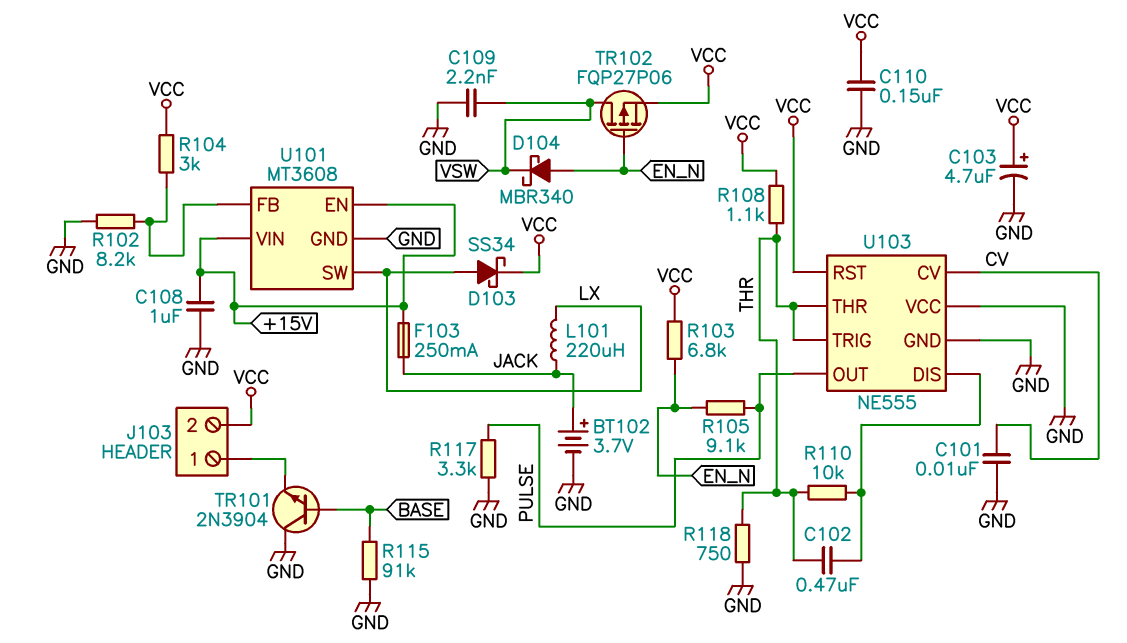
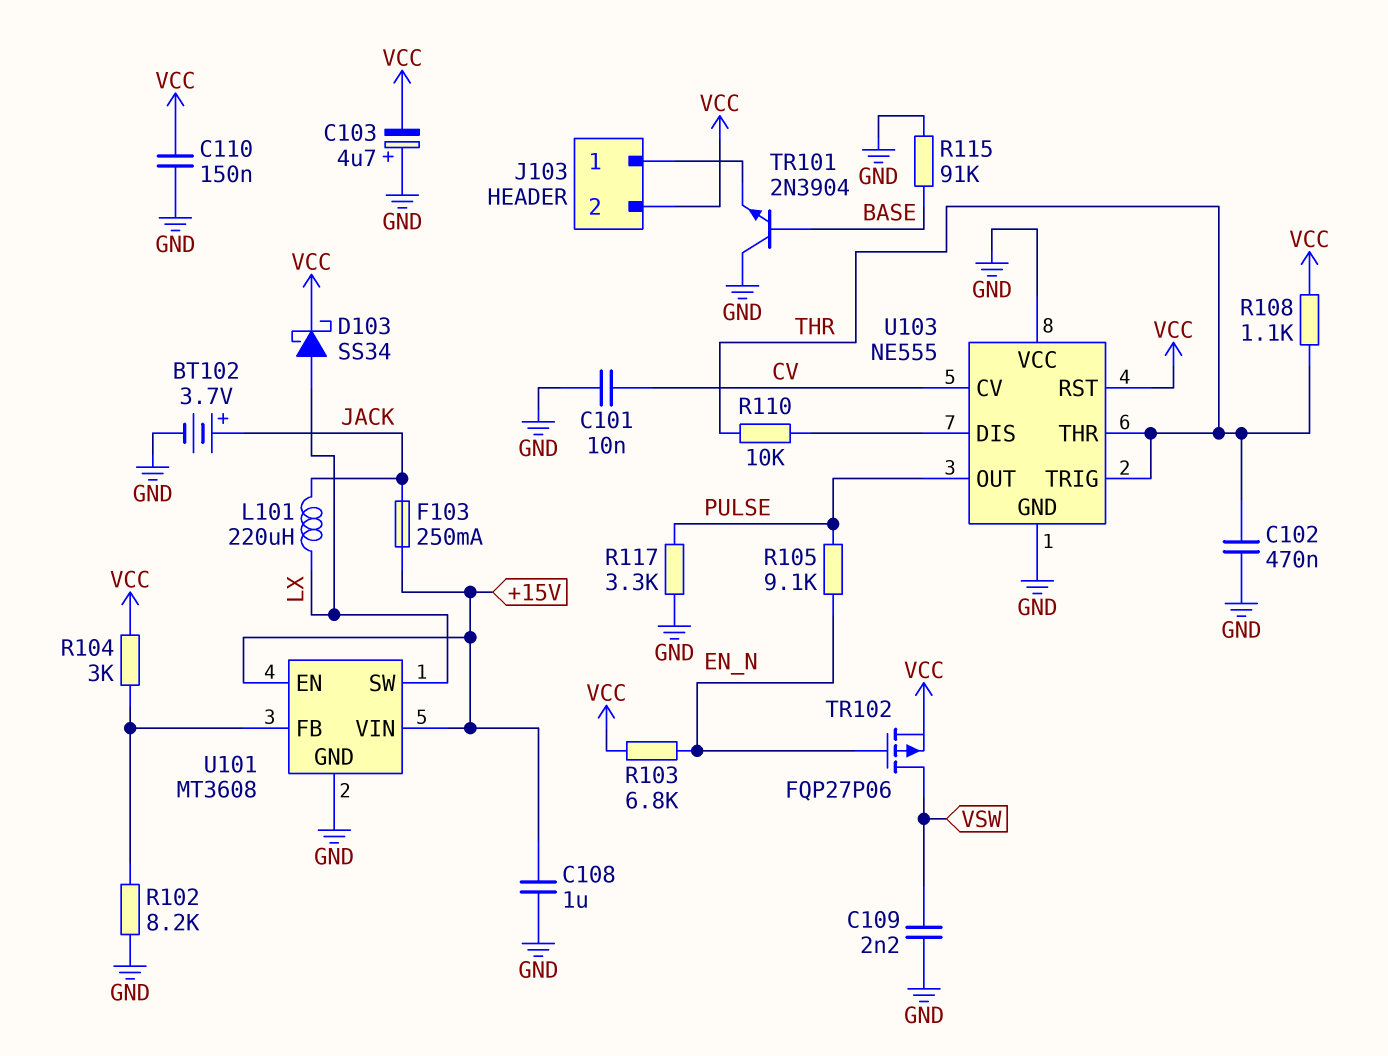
C102: 470nF (THR, U103/DIS) -> 470nF (GND, THR)
C103: 4.7uF (plus VCC, minus GND) -> 4.7uF (plus GND, minus VCC)
D104: schottky MBR340 (A EN_N, K VSW) -> none
R118: 750 (GND, THR) -> none

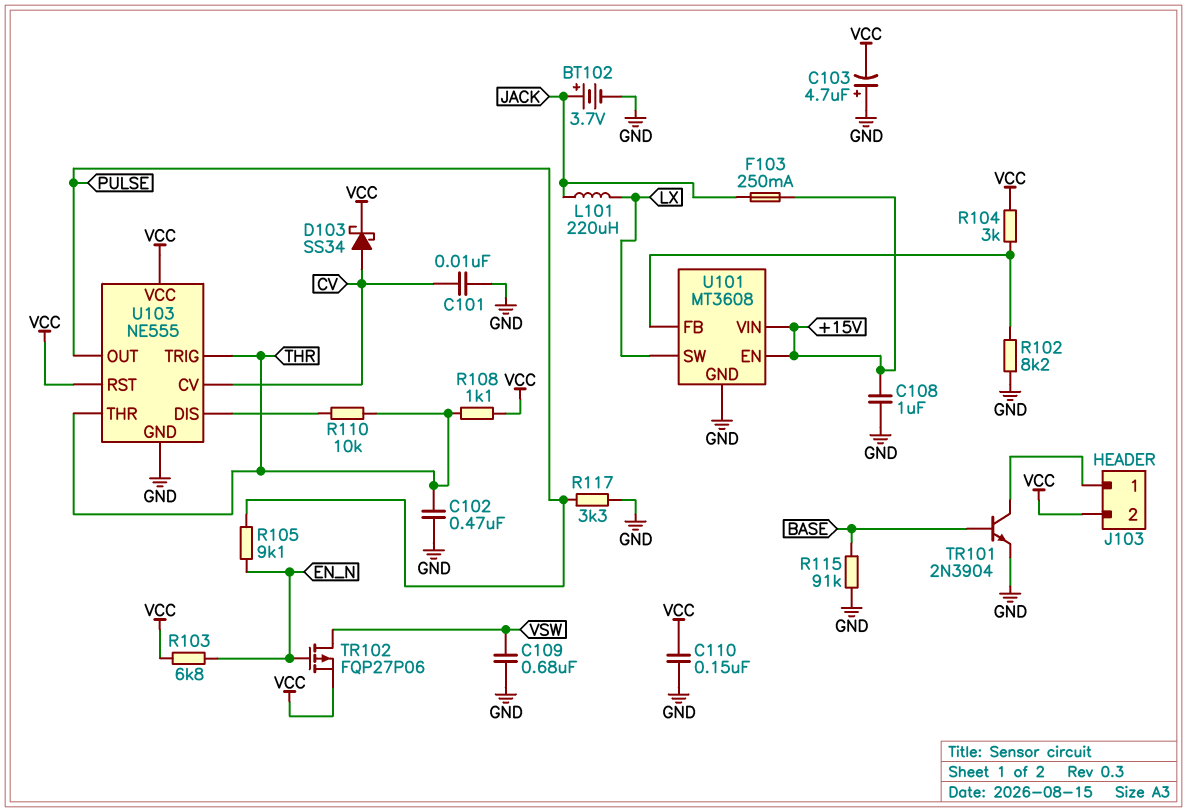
C109: 2.2nF (GND, VSW) -> 680nF (GND, VSW)
D103: schottky SS34 (A LX, K VCC) -> schottky SS34 (A CV, K VCC)
TR101: NPN 2N3904 (B BASE, C GND, E J103/1) -> NPN 2N3904 (B BASE, C J103/1, E GND)
U103 pin VCC: GND -> VCC

